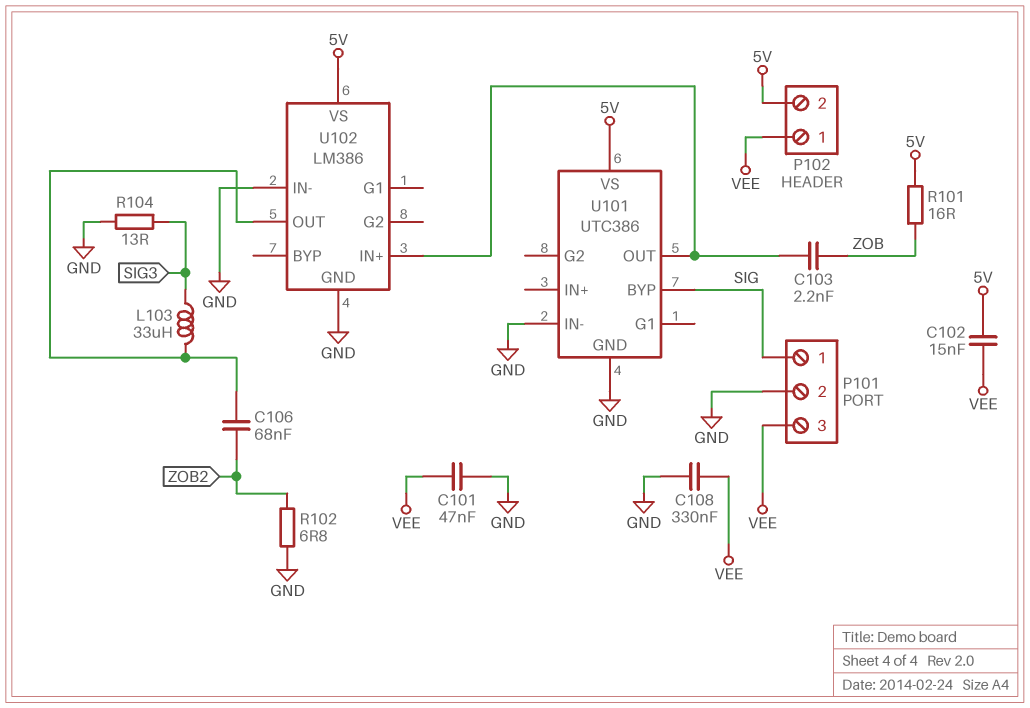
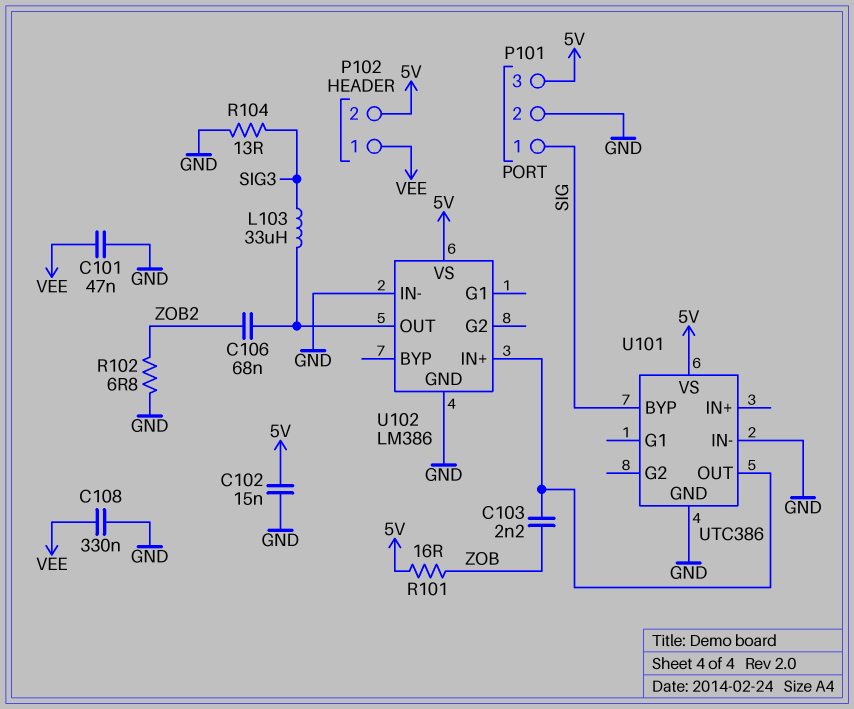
C102: 15nF (5V, VEE) -> 15nF (5V, GND)
P101 pin 3: VEE -> 5V

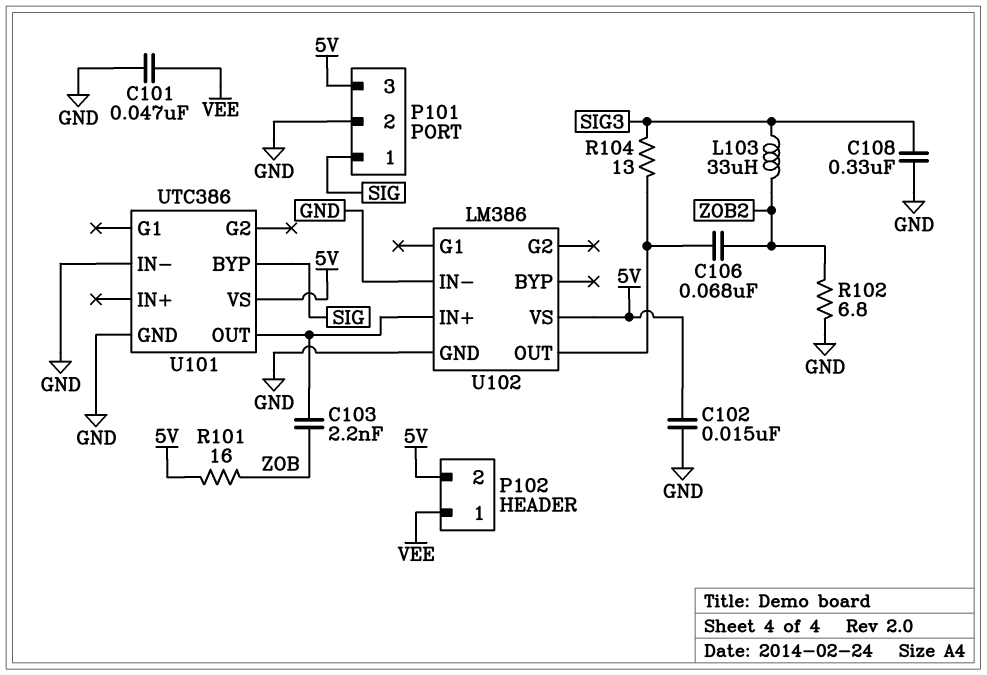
C108: 330nF (GND, VEE) -> 330nF (GND, SIG3)
L103: 33uH (SIG3, U102/OUT) -> 33uH (SIG3, ZOB2)
R104: 13 (GND, SIG3) -> 13 (SIG3, U102/OUT)

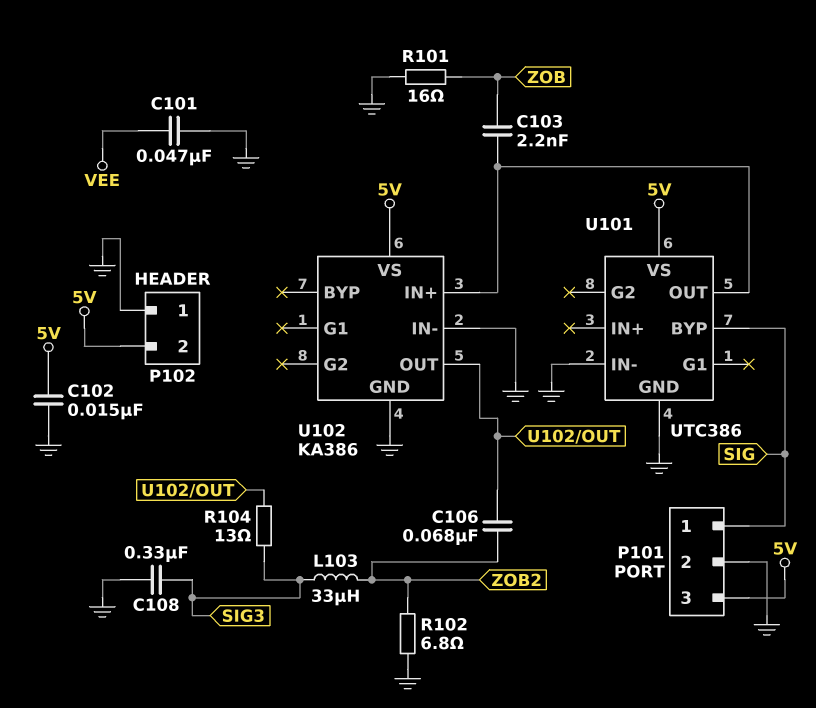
P102 pin 1: VEE -> GND
R101: 16 (5V, ZOB) -> 16 (GND, ZOB)
U102: LM386 -> KA386

